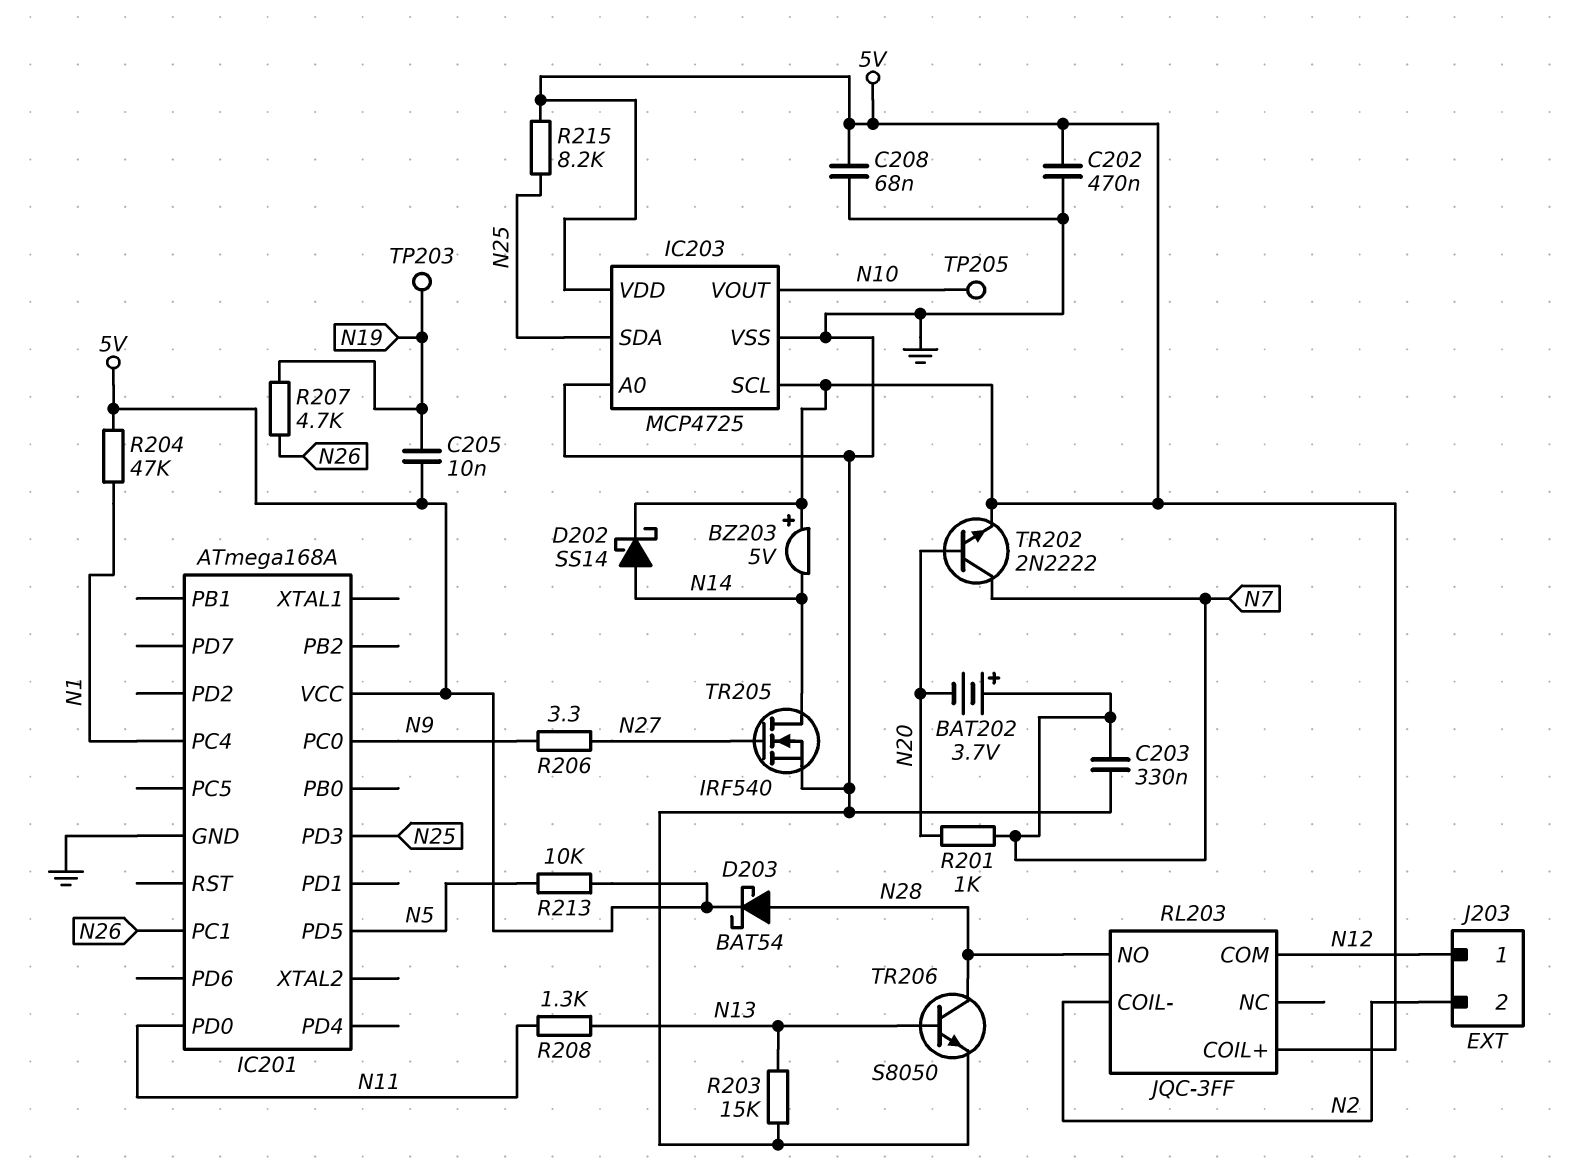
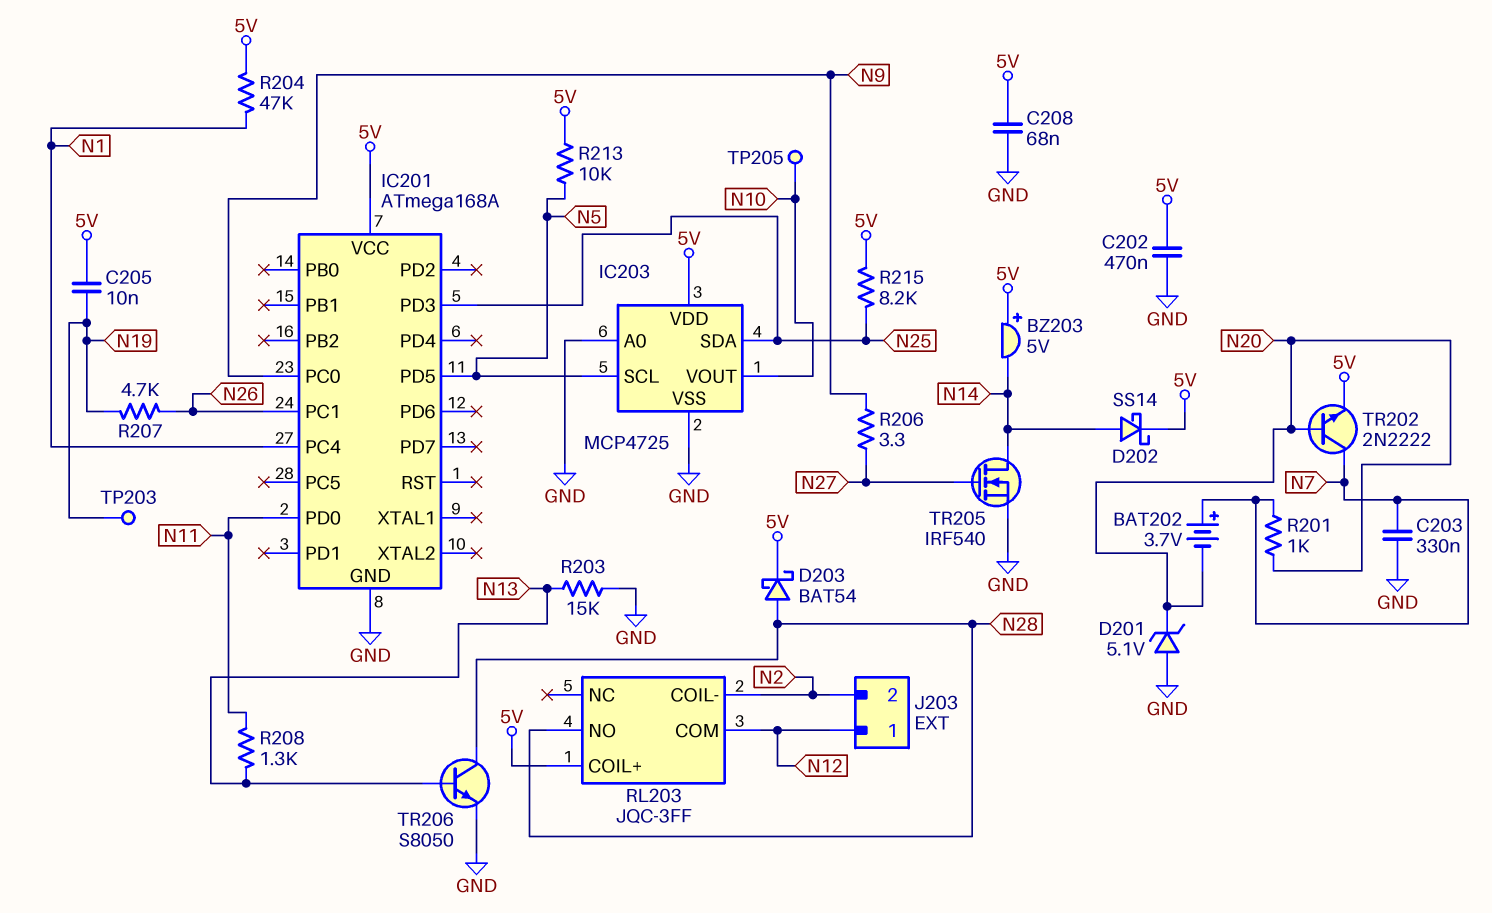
D201: none -> zener 5.1V (A GND, K N20)
IC203 pin SCL: 5V -> N5

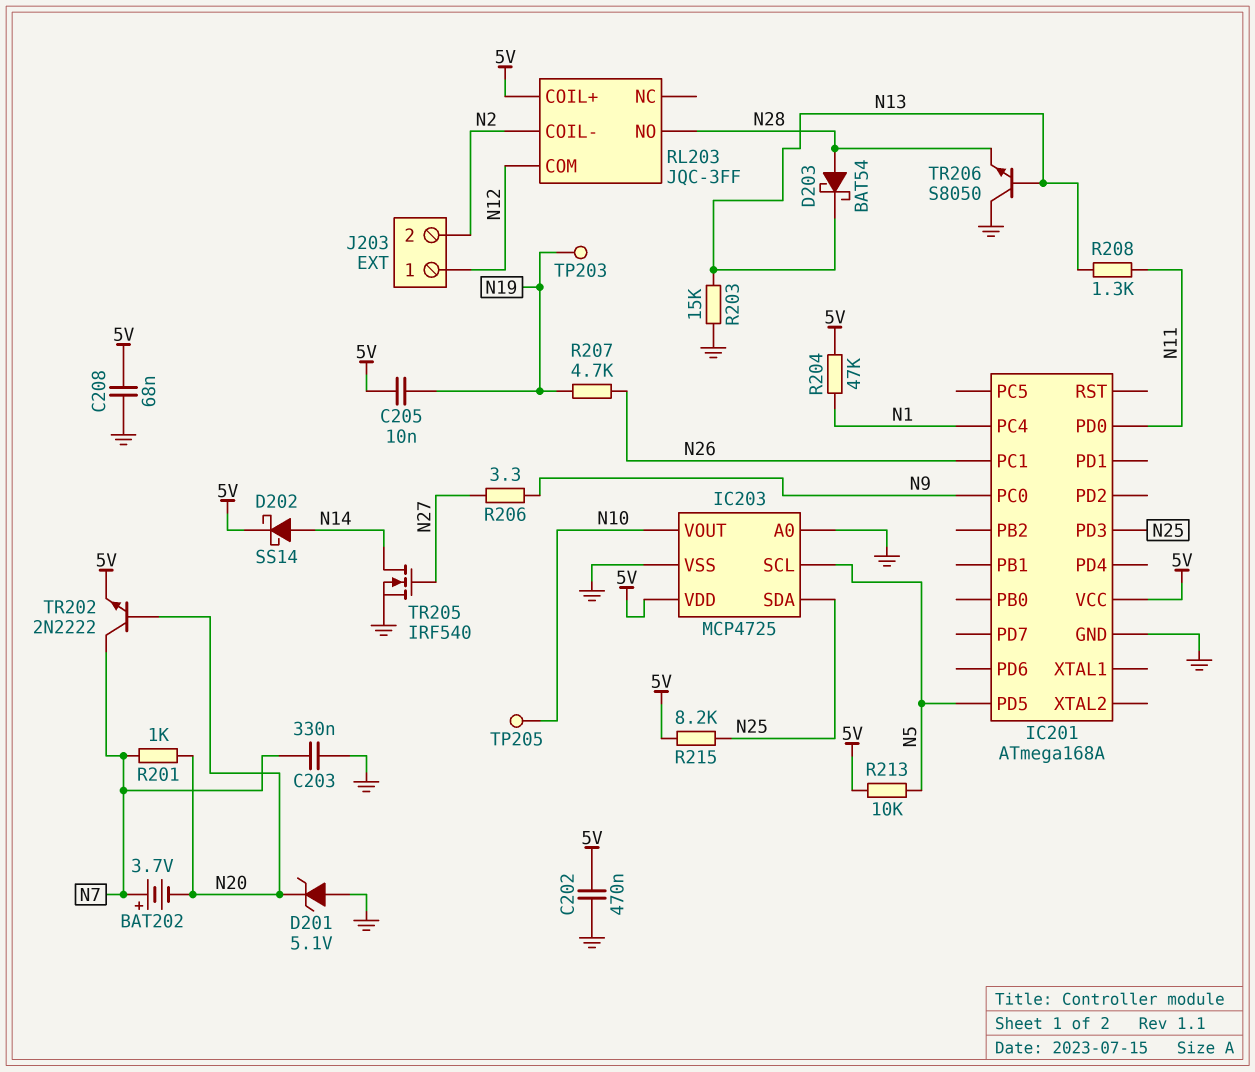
BZ203: buzzer 5V (plus 5V, minus N14) -> none
D203: schottky BAT54 (A N28, K 5V) -> schottky BAT54 (A N28, K N13)
TR206: NPN S8050 (B N13, C N28, E GND) -> NPN S8050 (B N13, C GND, E N28)

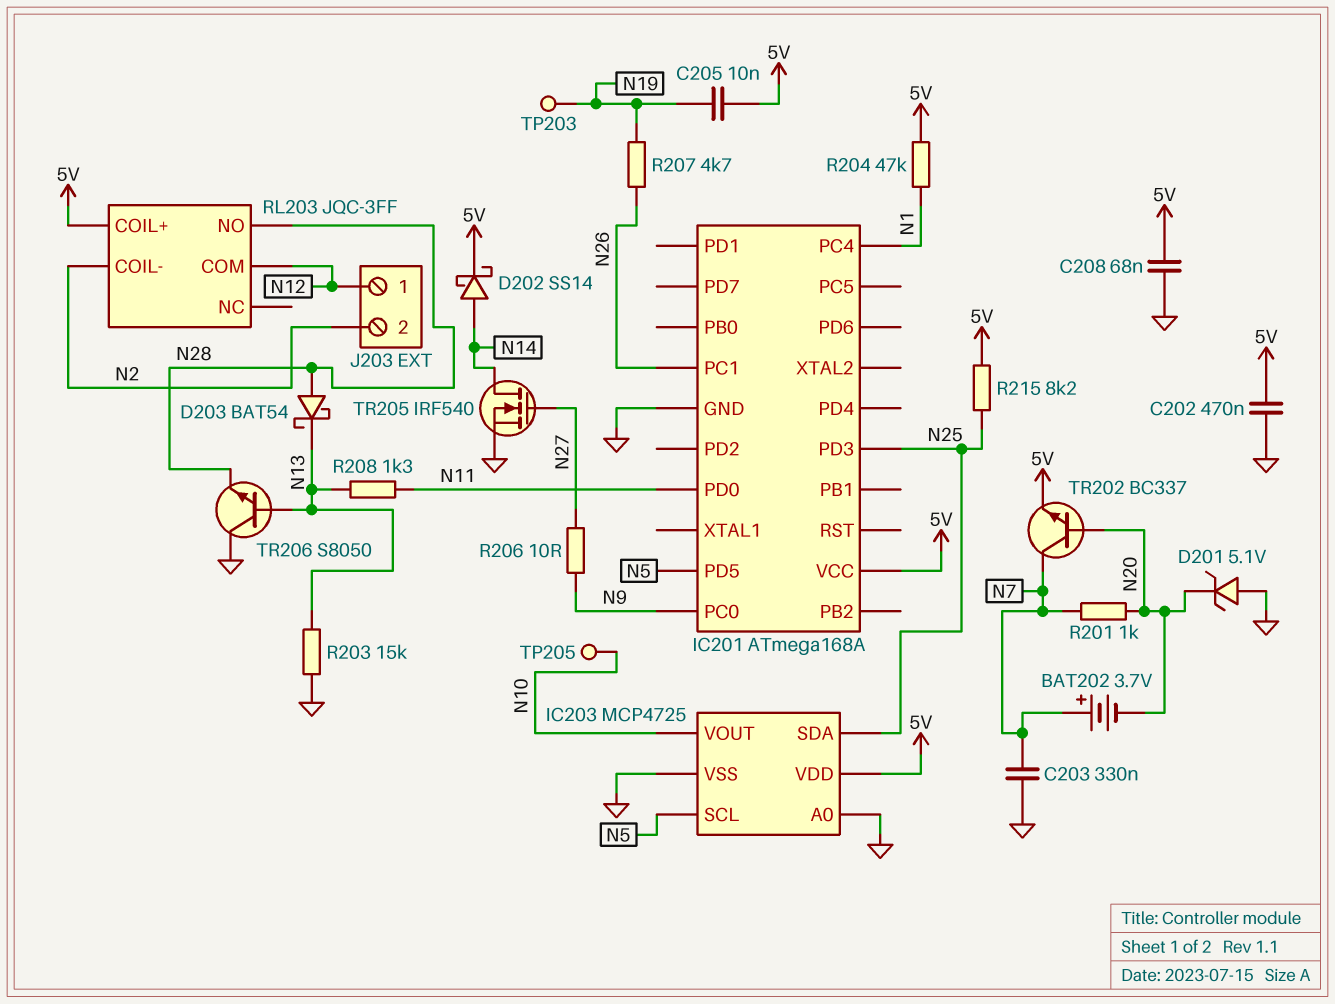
R206: 3.3 (N9, N27) -> 10 (N9, N27)
R213: 10k (5V, N5) -> none
TR202: NPN 2N2222 (B N20, C N7, E 5V) -> NPN BC337 (B N20, C N7, E 5V)

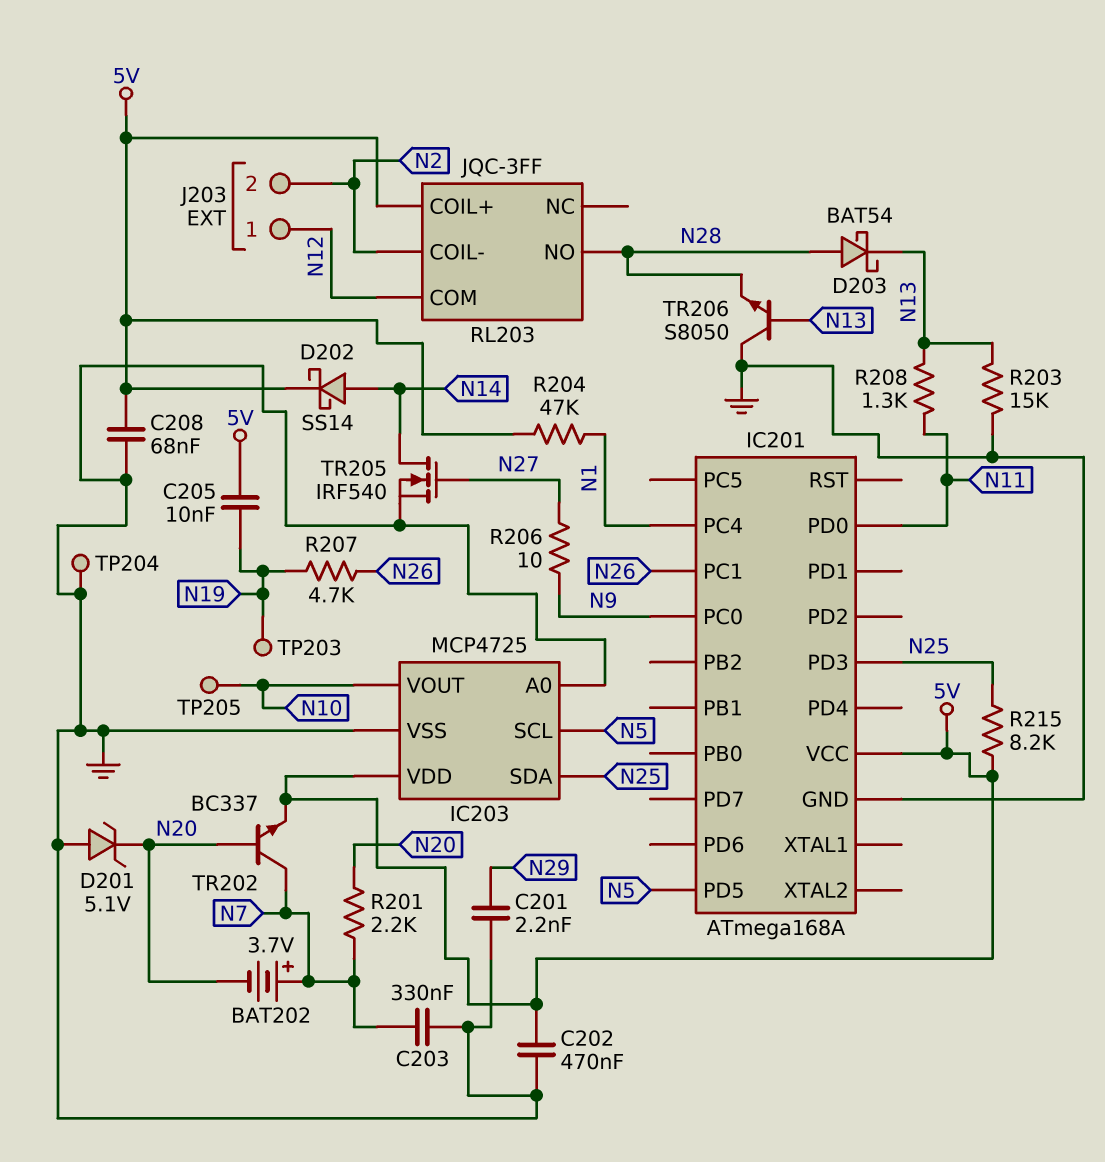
C201: none -> 2.2nF (GND, N29)
R201: 1k (N7, N20) -> 2.2k (N7, N20)
TP204: none -> test point (GND)

